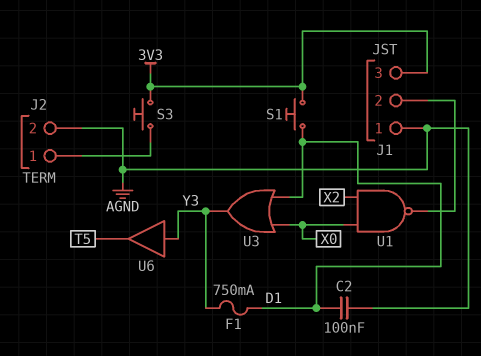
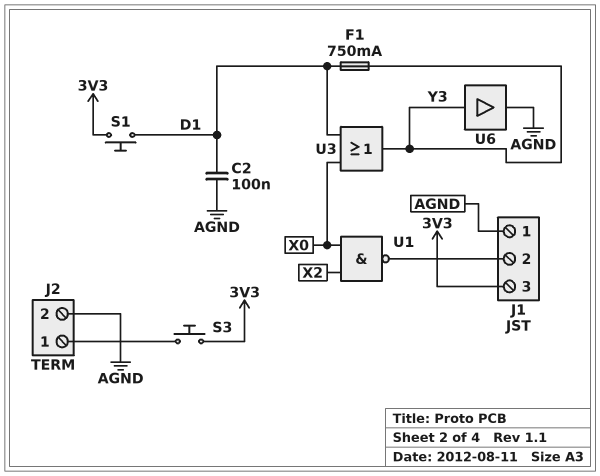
U6: buffer (in Y3, out T5) -> buffer (in Y3, out AGND)

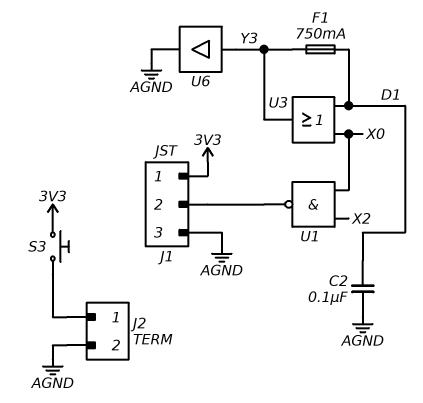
J1 pin 1: AGND -> 3V3
J1 pin 3: 3V3 -> AGND
S1: button (3V3, D1) -> none

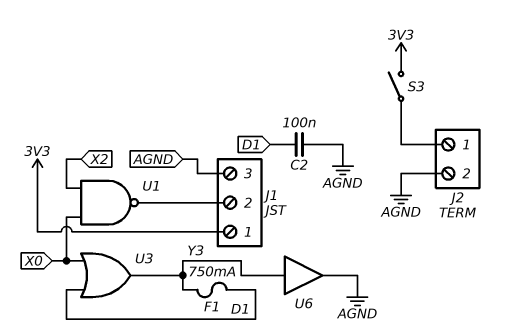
S3: button (3V3, J2/1) -> switch (3V3, J2/1)

